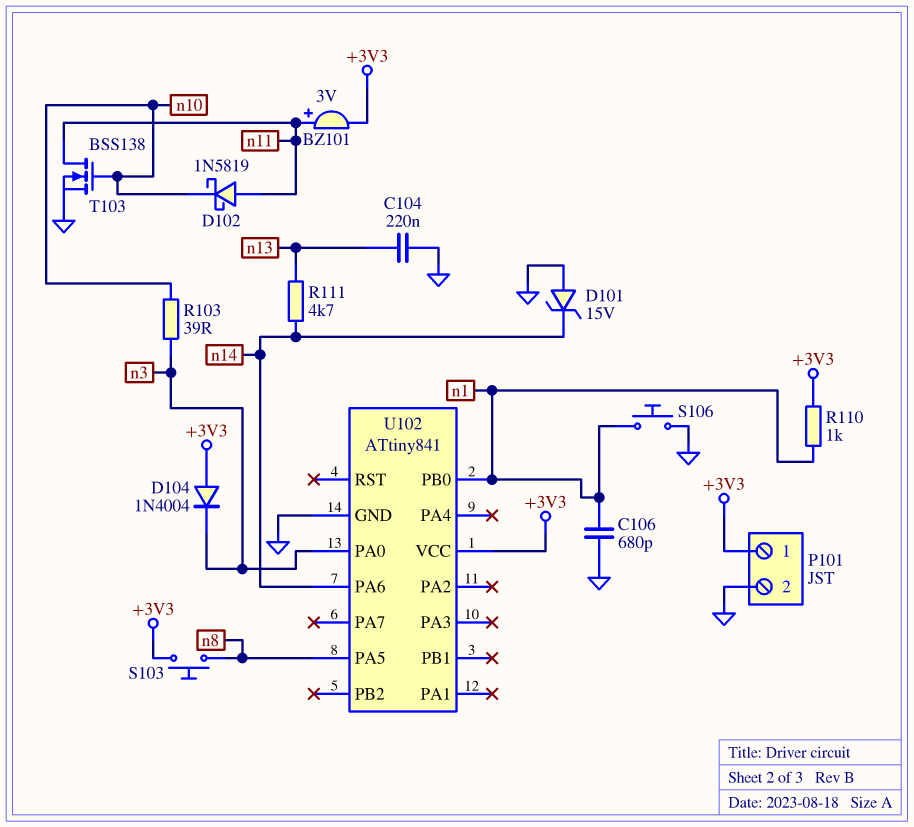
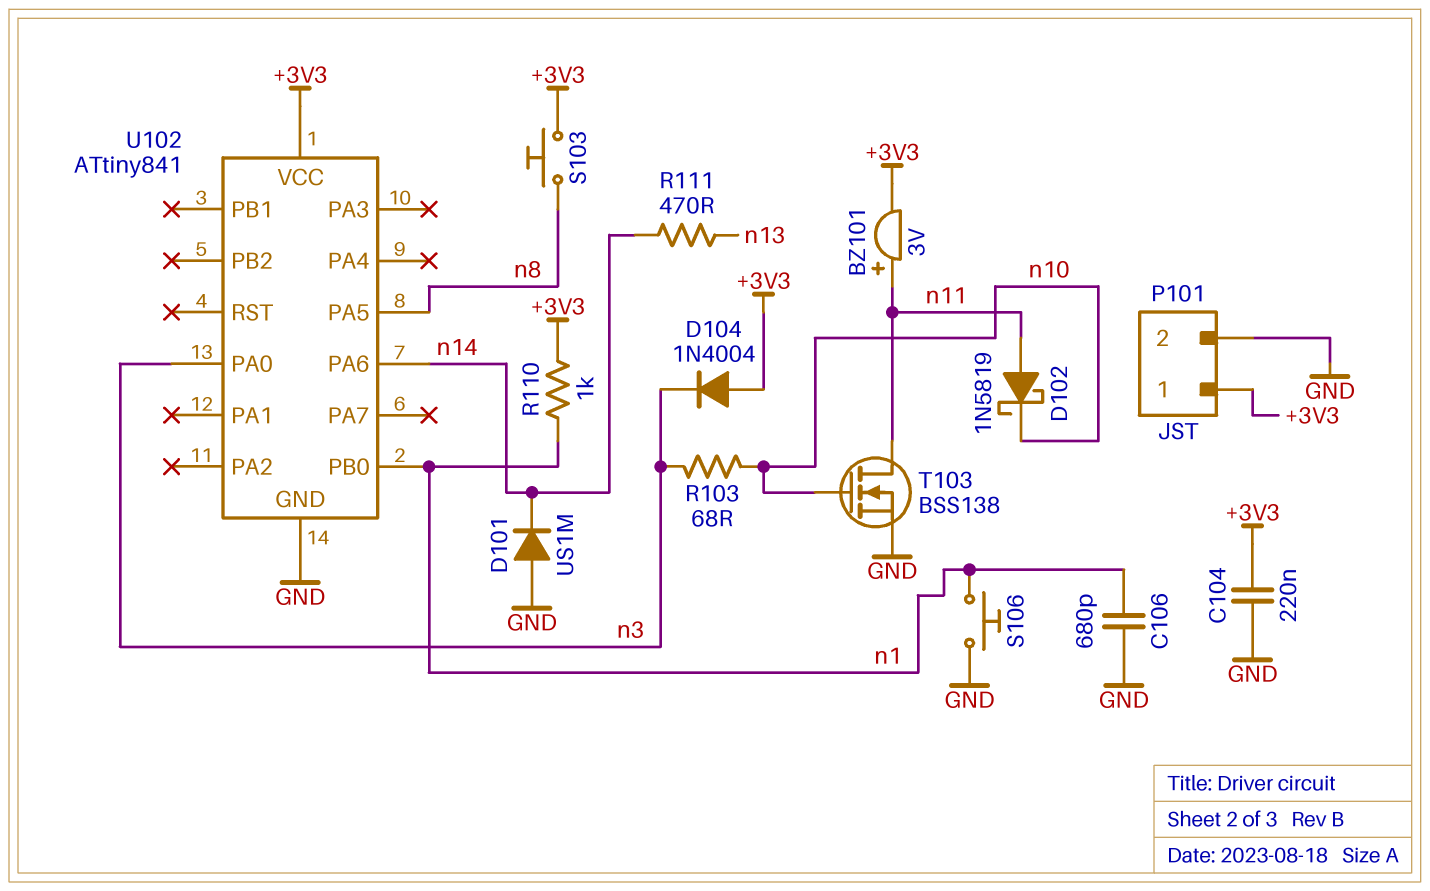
C104: 220nF (GND, n13) -> 220nF (+3V3, GND)
D101: zener 15V (A GND, K n14) -> diode US1M (A GND, K n14)
R103: 39 (n3, n10) -> 68 (n3, n10)
R111: 4.7k (n13, n14) -> 470 (n13, n14)

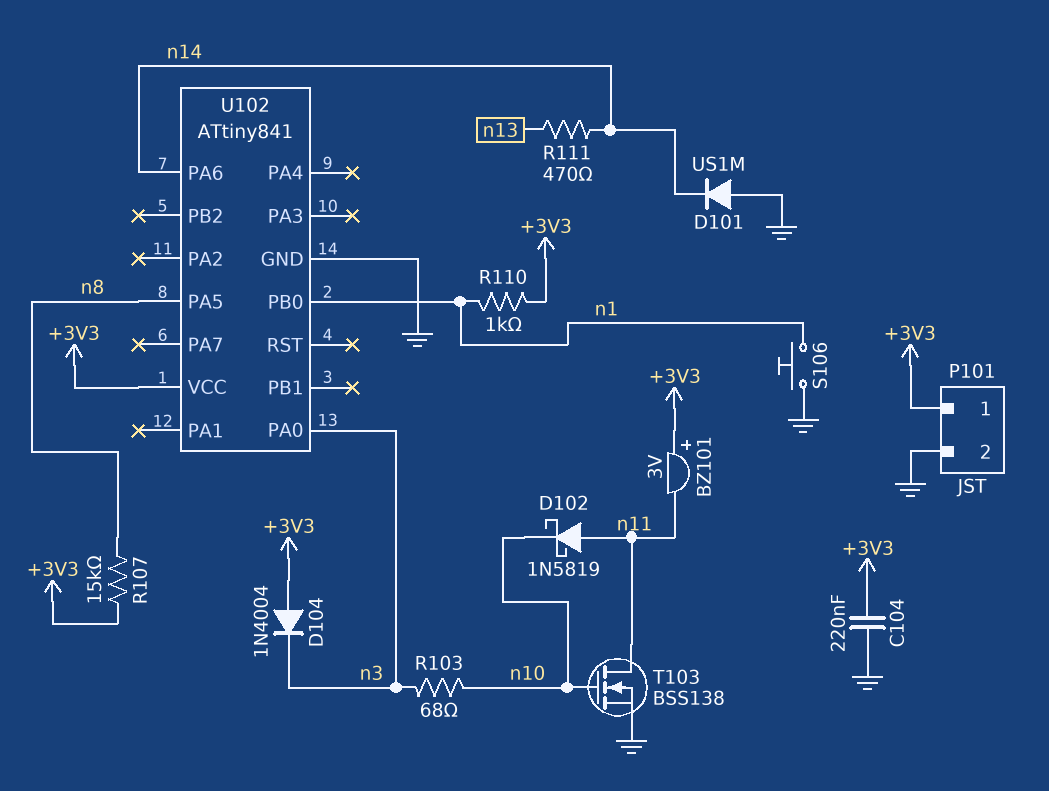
BZ101: buzzer 3V (plus n11, minus +3V3) -> buzzer 3V (plus +3V3, minus n11)
C106: 680pF (GND, n1) -> none
R107: none -> 15k (+3V3, n8)
S103: button (+3V3, n8) -> none

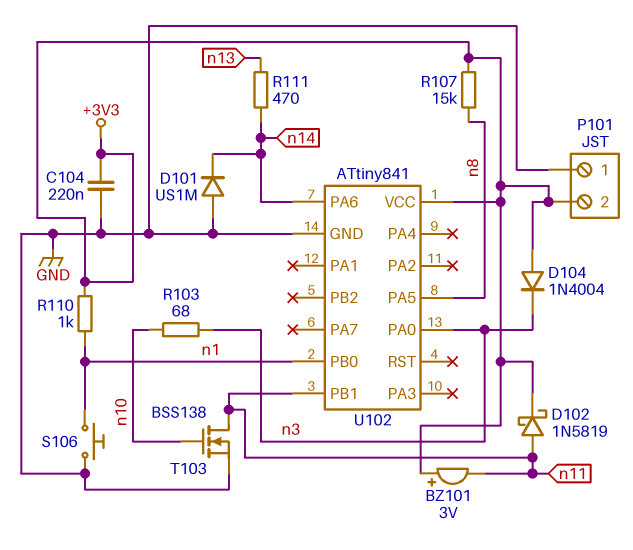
D102: schottky 1N5819 (A n11, K n10) -> schottky 1N5819 (A n11, K +3V3)
P101 pin 1: +3V3 -> GND
P101 pin 2: GND -> +3V3
U102 pin PB1: none -> n11

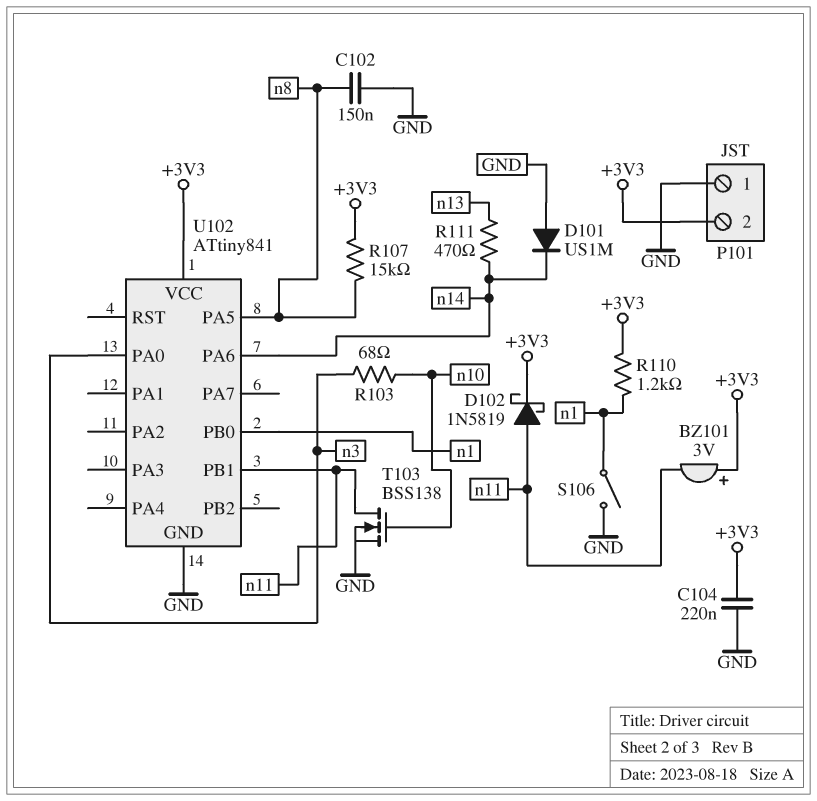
C102: none -> 150nF (GND, n8)
D104: diode 1N4004 (A +3V3, K n3) -> none
R110: 1k (+3V3, n1) -> 1.2k (+3V3, n1)
S106: button (GND, n1) -> switch (GND, n1)

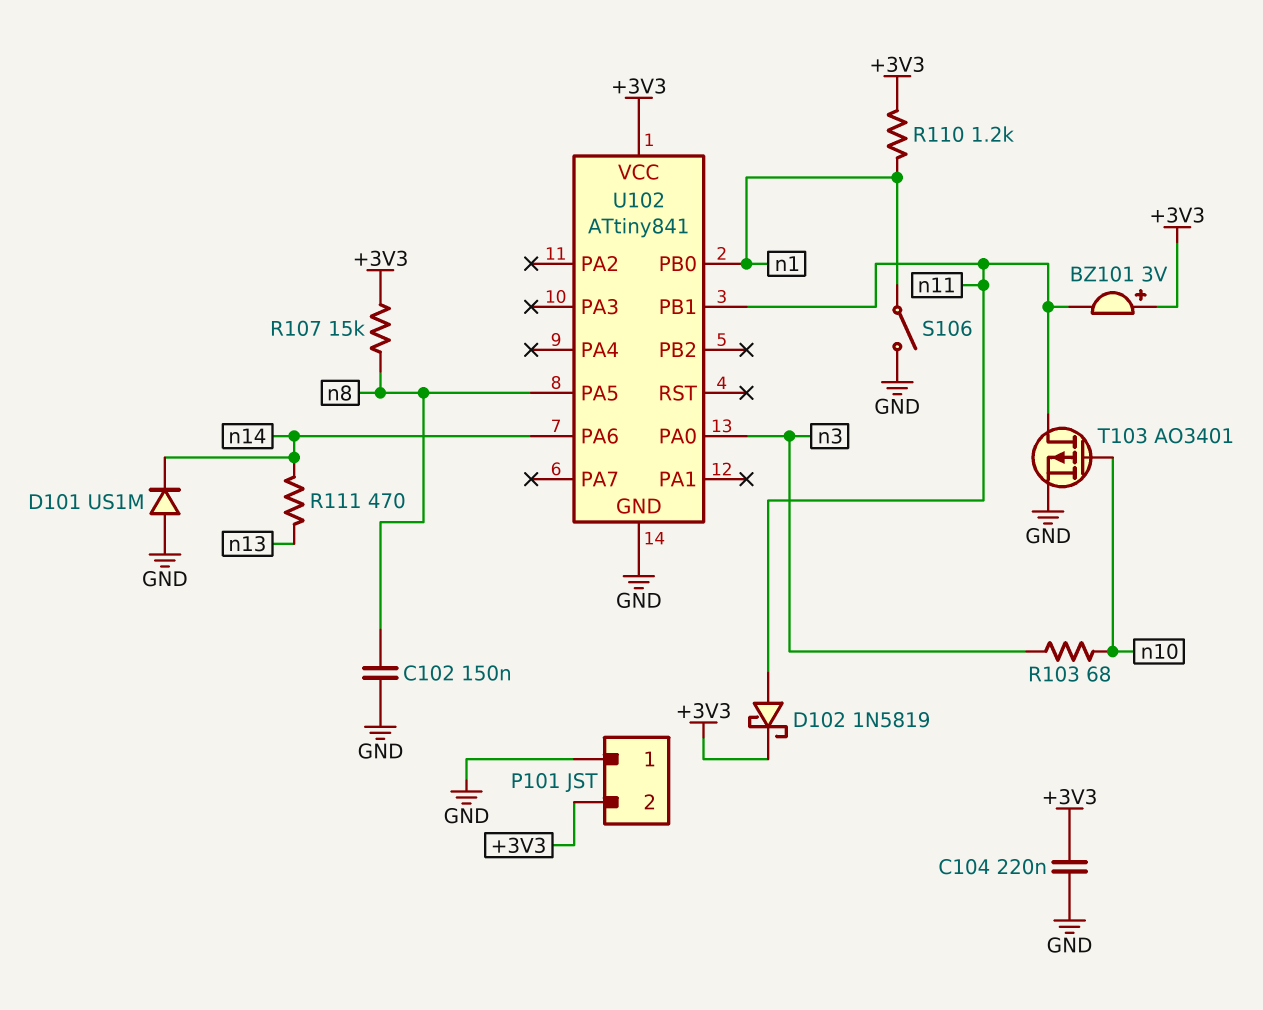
T103: NMOS BSS138 (G n10, D n11, S GND) -> PMOS AO3401 (G n10, D n11, S GND)

